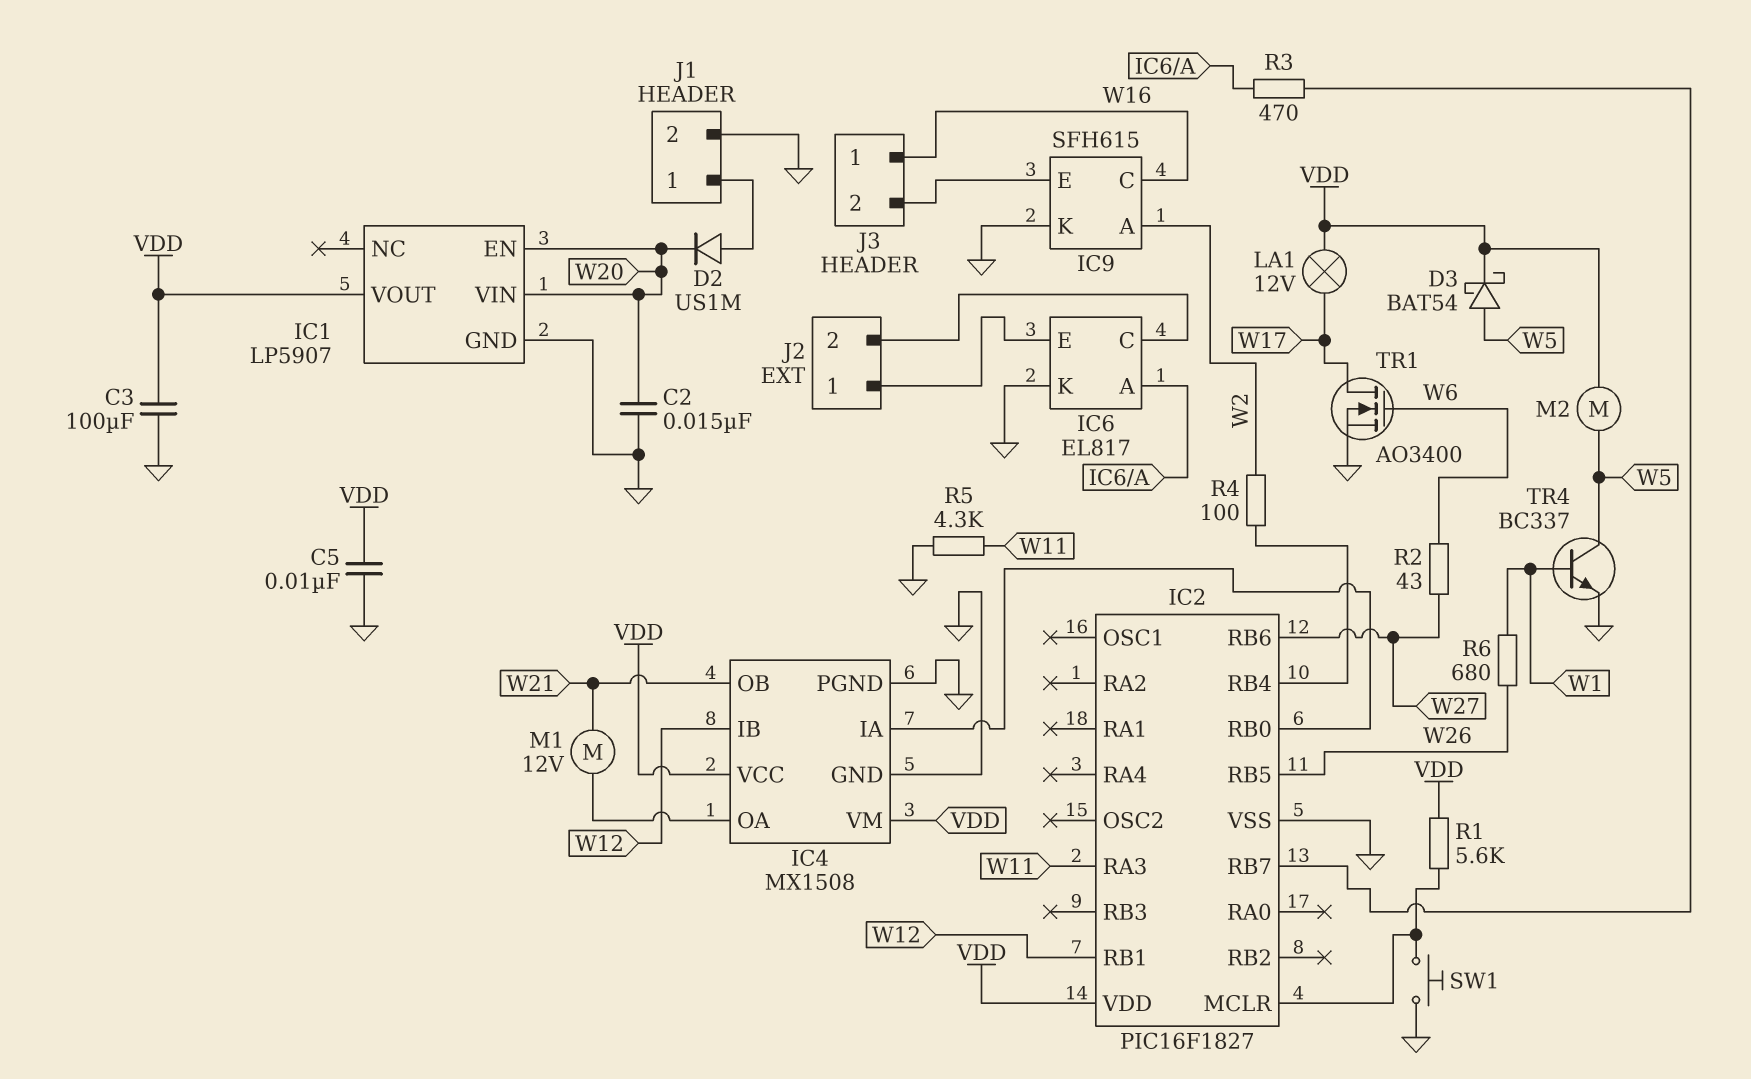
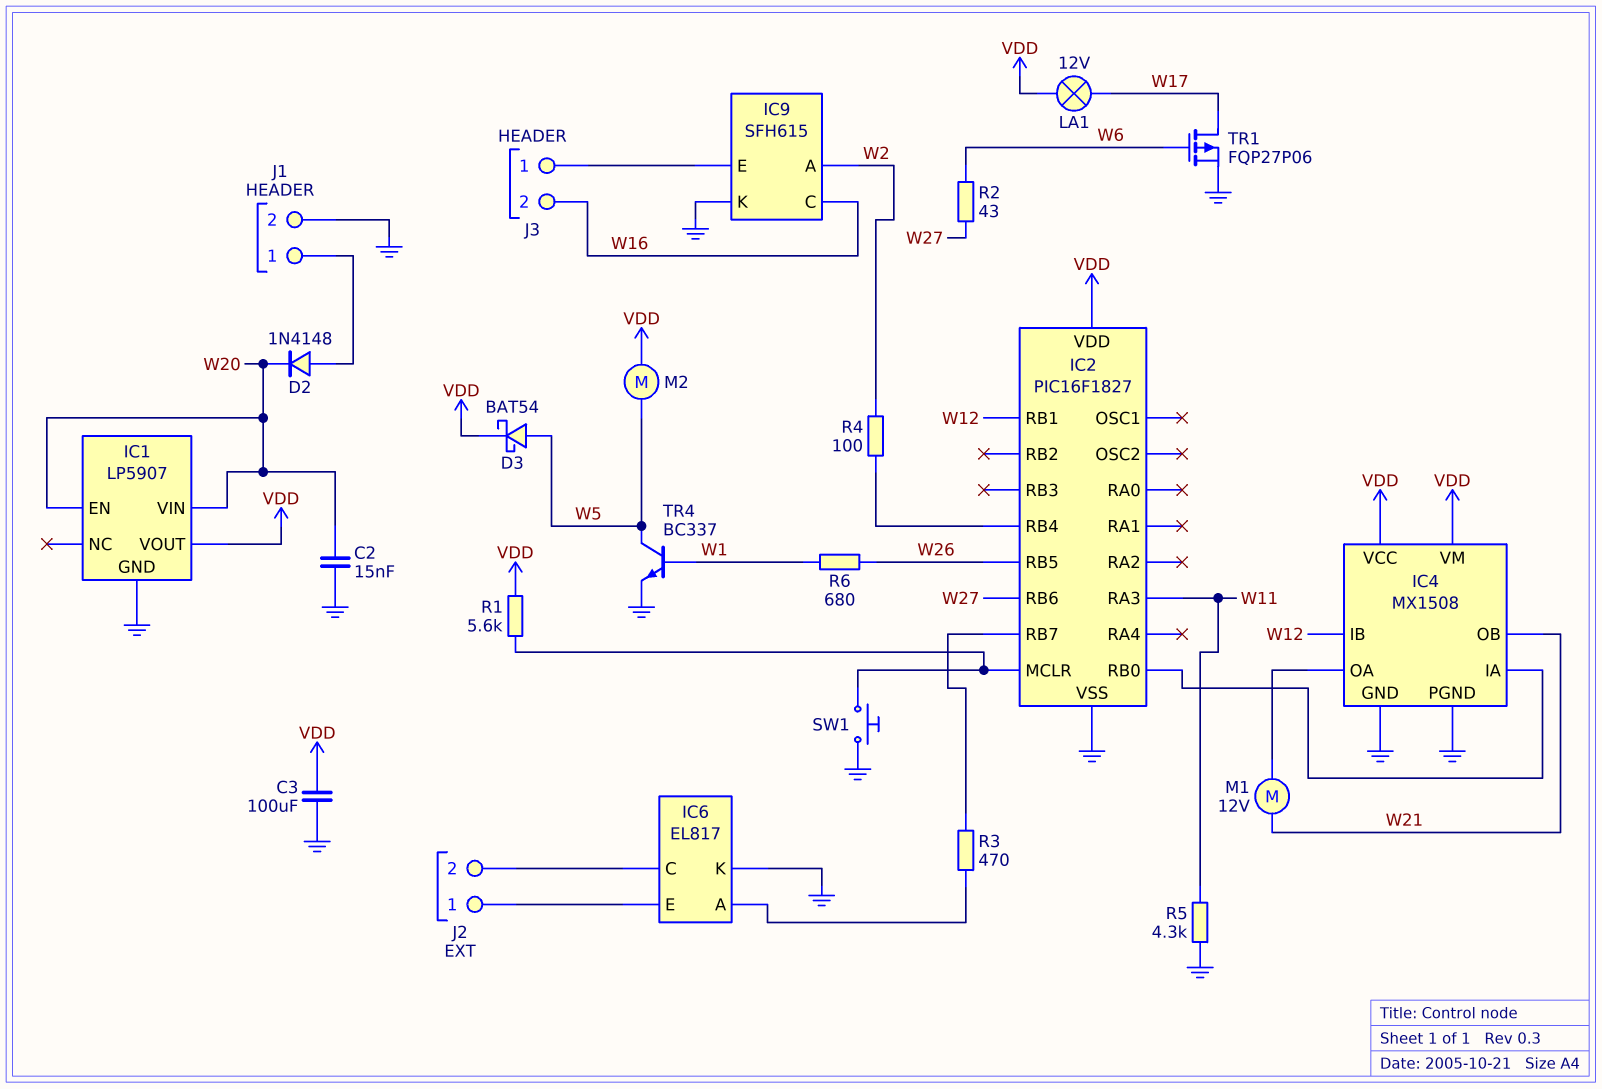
C5: 10nF (GND, VDD) -> none
D2: diode US1M (A J1/1, K W20) -> diode 1N4148 (A J1/1, K W20)
J3 pin 1: W16 -> IC9/E
J3 pin 2: IC9/E -> W16
TR1: NMOS AO3400 (G W6, D W17, S GND) -> PMOS FQP27P06 (G W6, D W17, S GND)

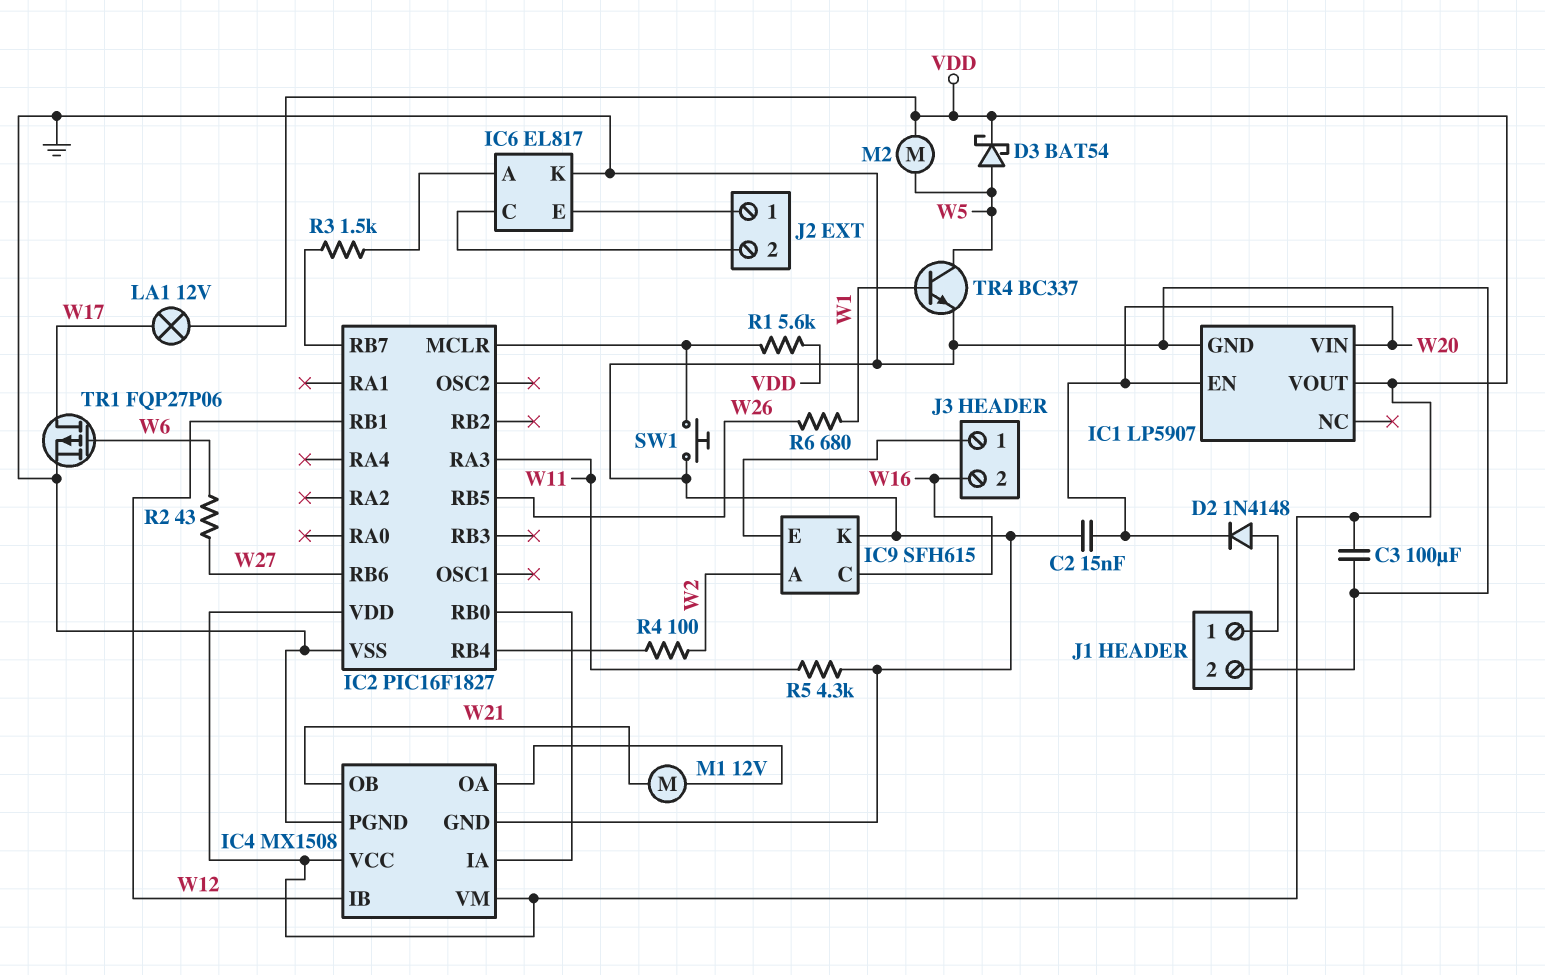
R3: 470 (IC2/RB7, IC6/A) -> 1.5k (IC2/RB7, IC6/A)

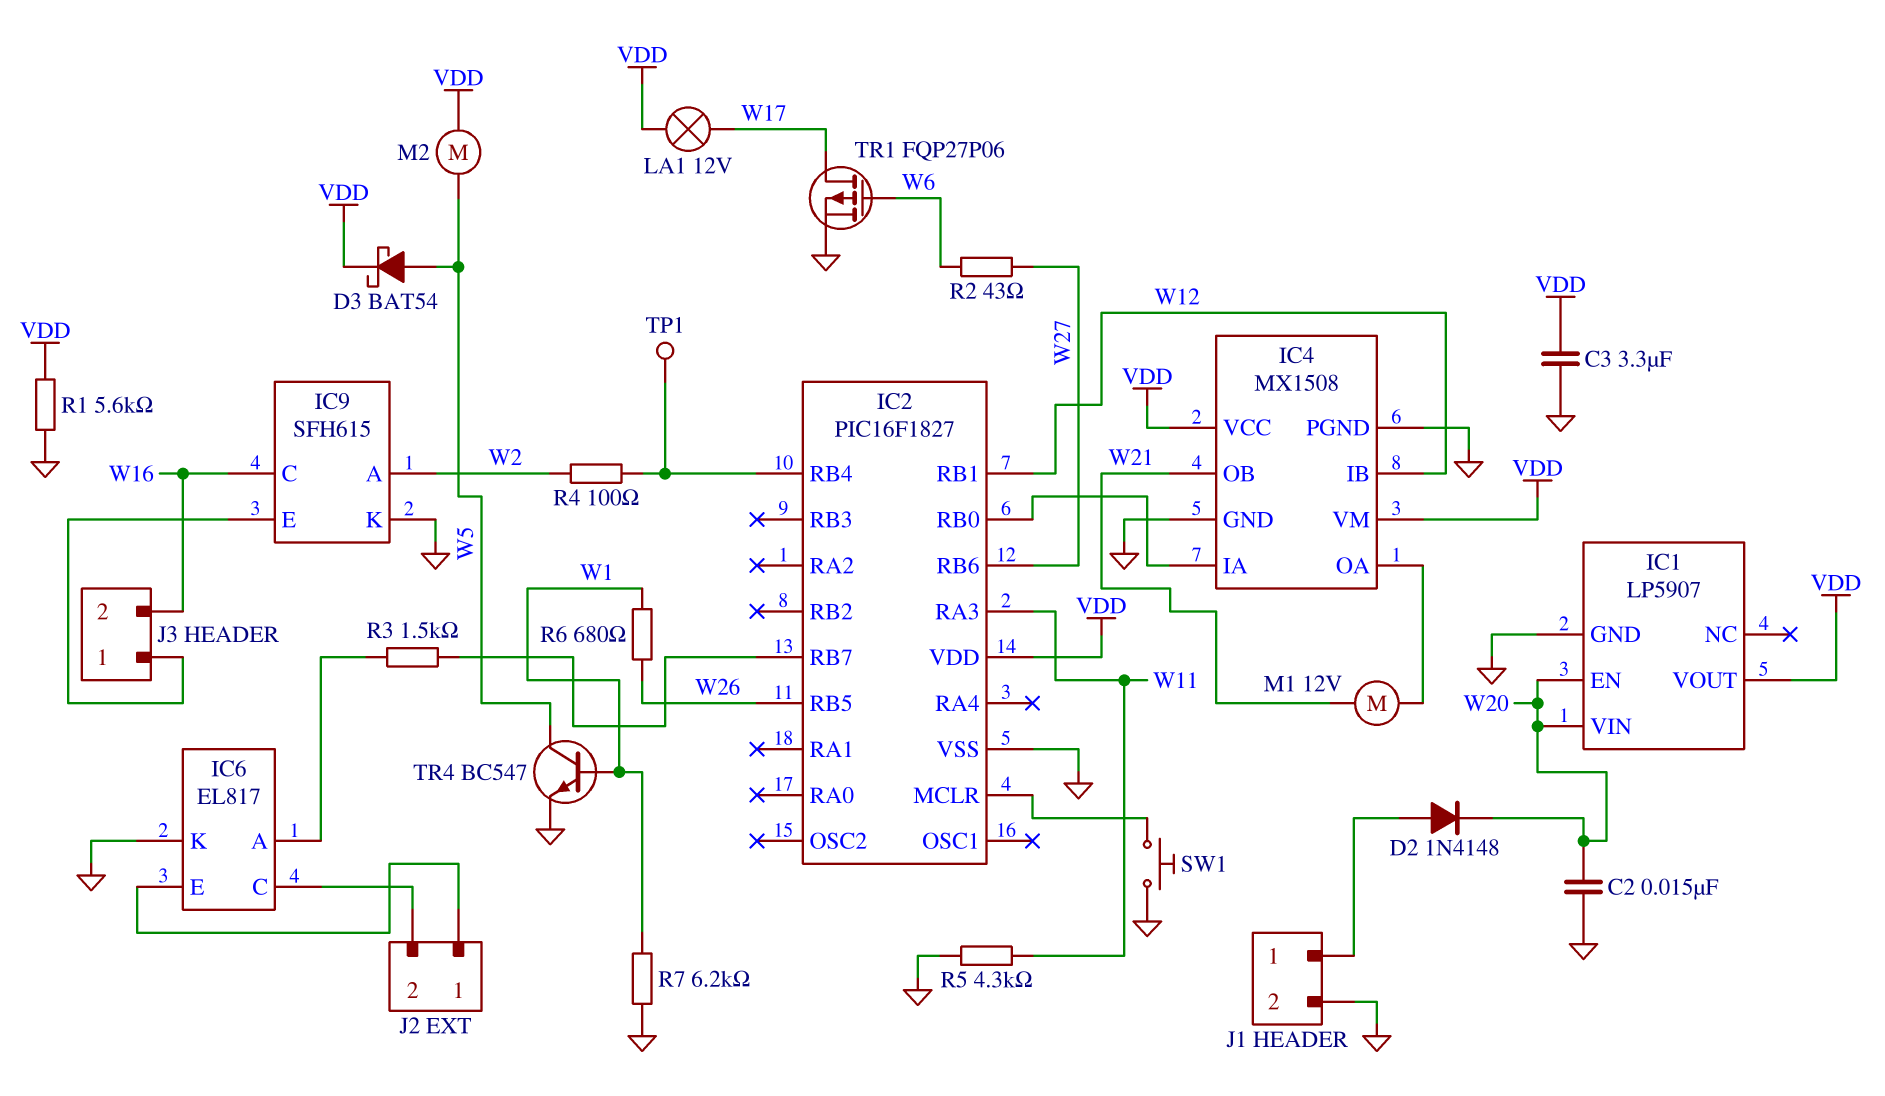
C3: 100uF (GND, VDD) -> 3.3uF (GND, VDD)
R1: 5.6k (IC2/MCLR, VDD) -> 5.6k (GND, VDD)
R7: none -> 6.2k (GND, W1)
TP1: none -> test point (IC2/RB4)
TR4: NPN BC337 (B W1, C W5, E GND) -> NPN BC547 (B W1, C W5, E GND)

